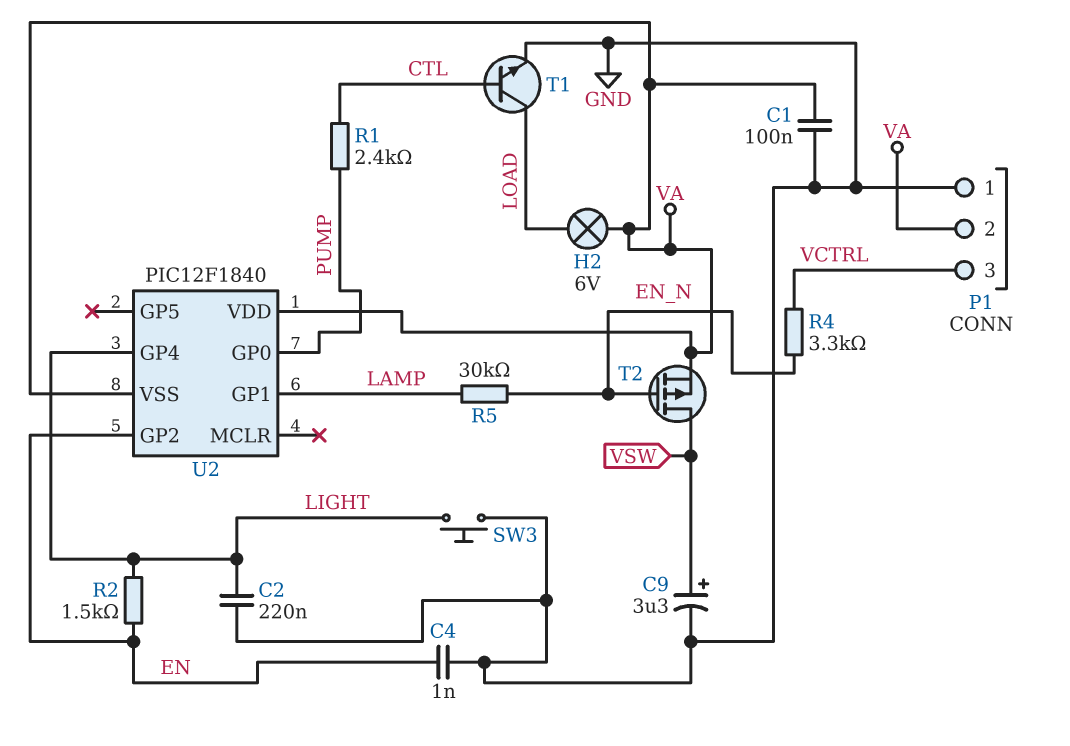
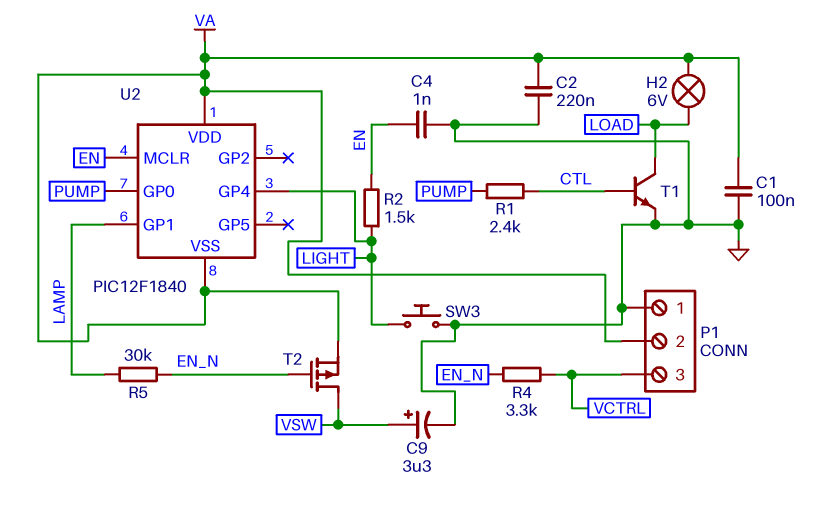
C2: 220nF (GND, LIGHT) -> 220nF (GND, VA)
U2 pin GP2: EN -> none
U2 pin MCLR: none -> EN

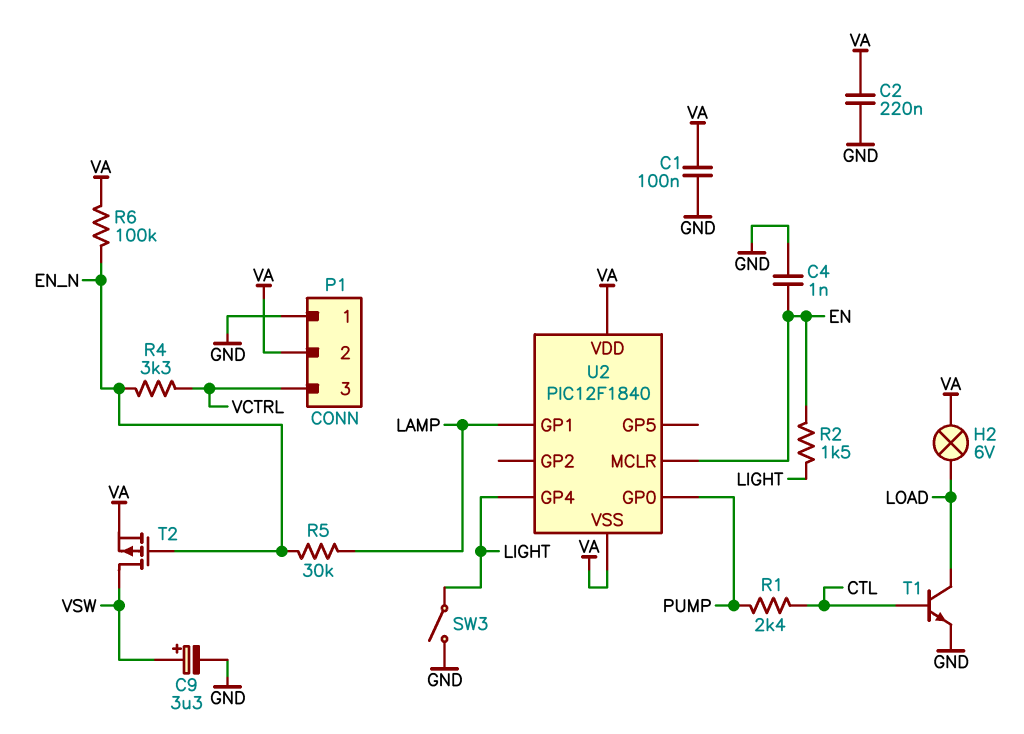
R6: none -> 100k (EN_N, VA)
SW3: button (GND, LIGHT) -> switch (GND, LIGHT)

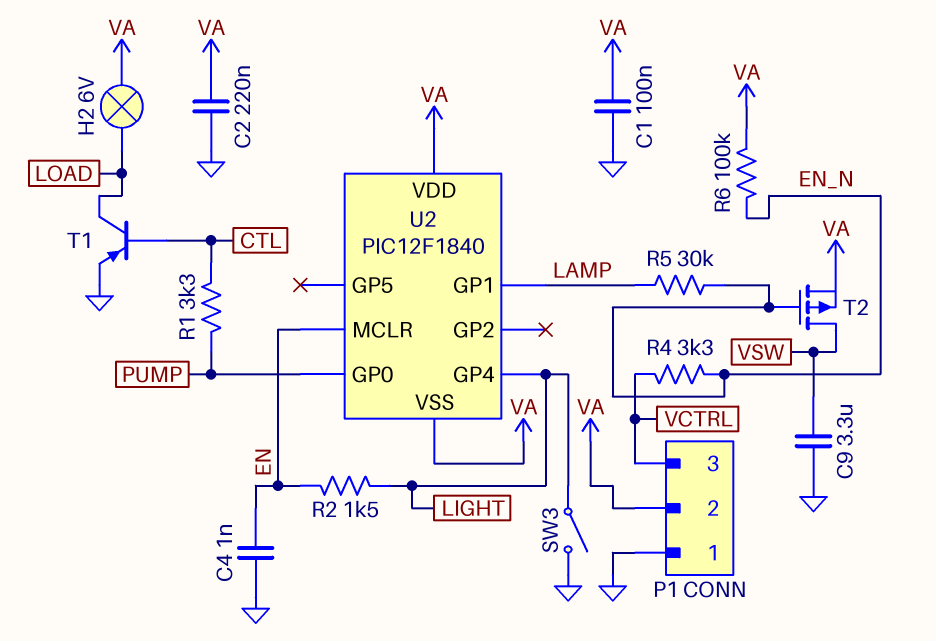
C9: 3.3uF (plus VSW, minus GND) -> 3.3uF (GND, VSW)
R1: 2.4k (CTL, PUMP) -> 3.3k (CTL, PUMP)
T1: NPN (B CTL, C LOAD, E GND) -> PNP (B CTL, C LOAD, E GND)

